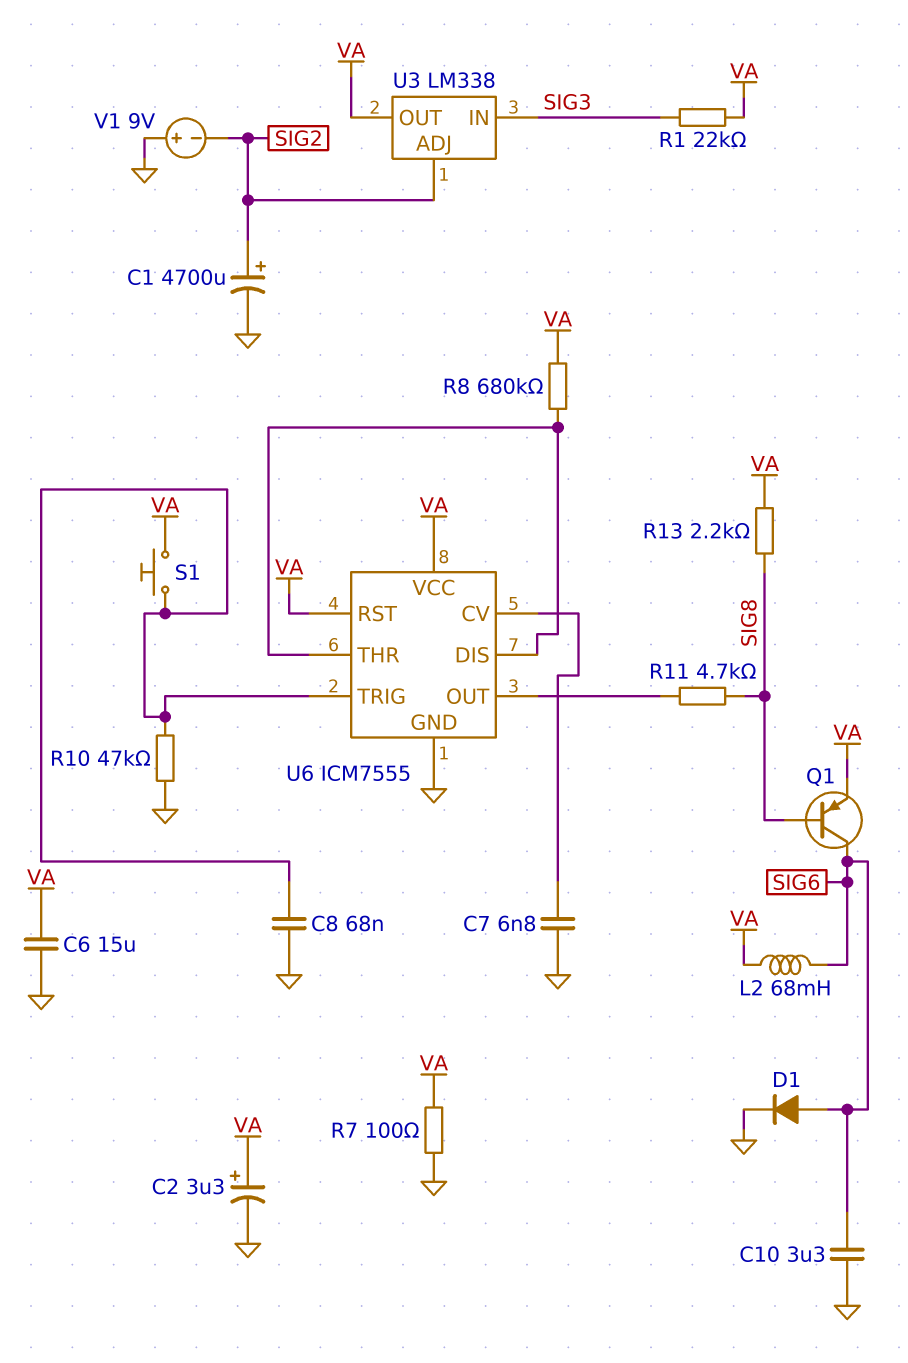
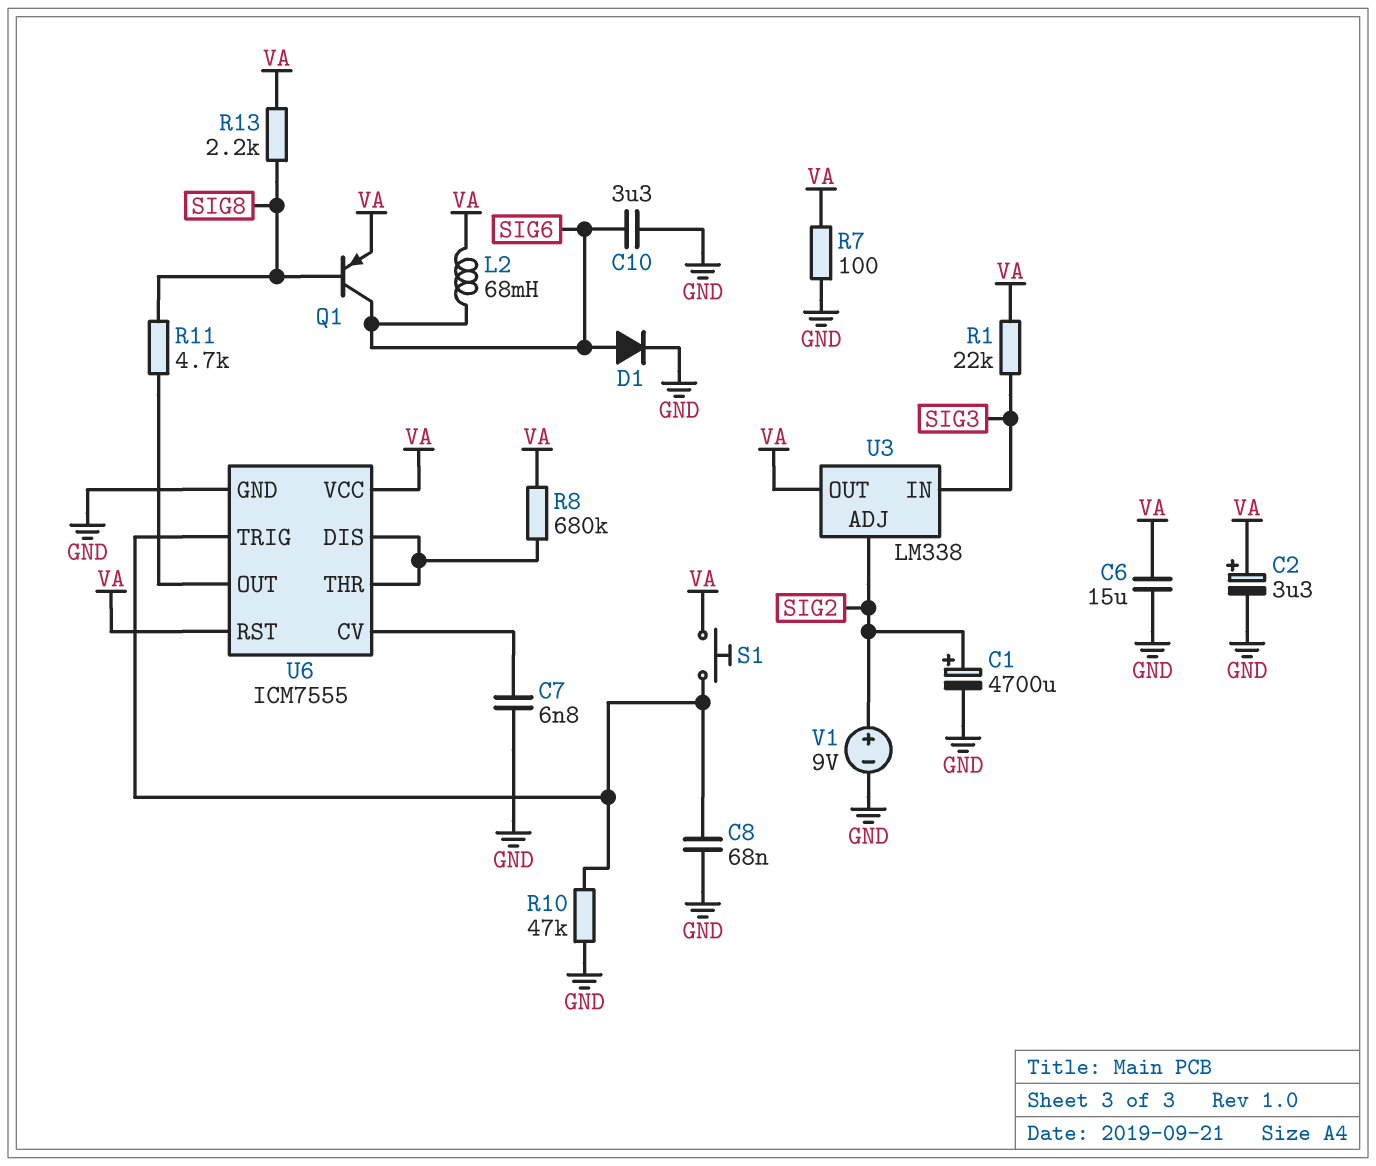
V1: 9V (plus GND, minus SIG2) -> 9V (plus SIG2, minus GND)

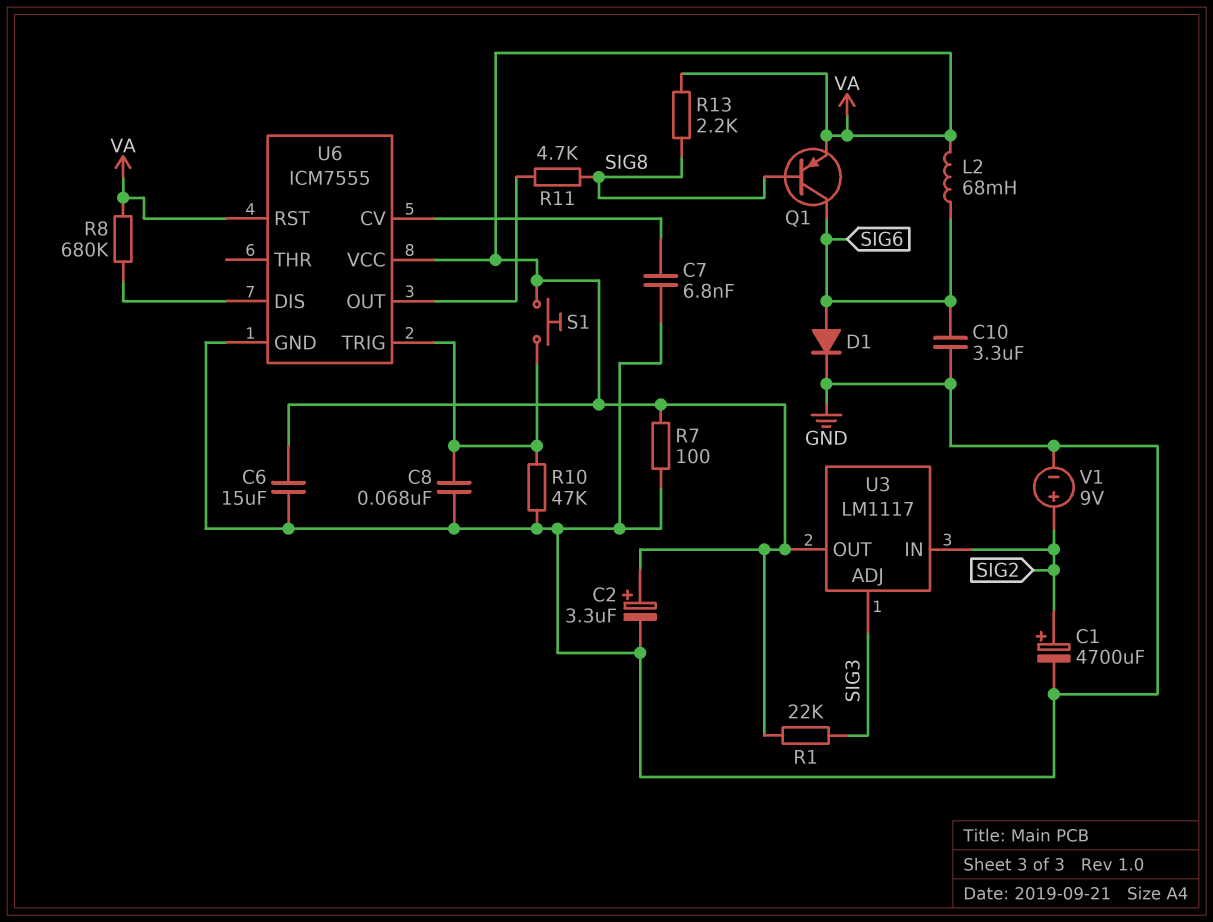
U3: LM338 -> LM1117
U3 pin ADJ: SIG2 -> SIG3
U3 pin IN: SIG3 -> SIG2
U6 pin THR: U6/DIS -> none

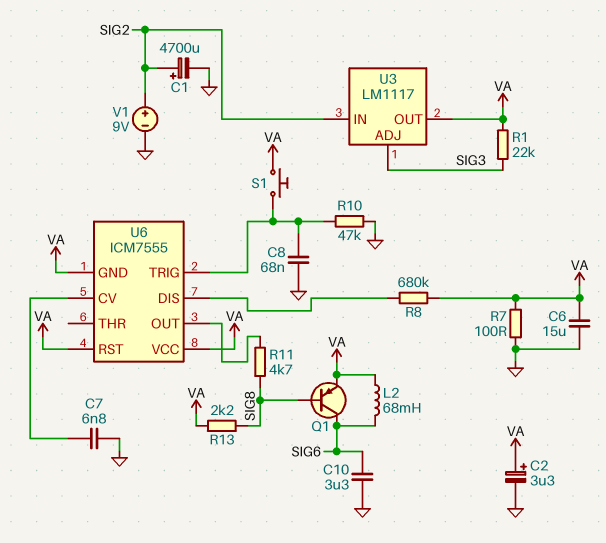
D1: diode (A SIG6, K GND) -> none
U6 pin GND: GND -> VA

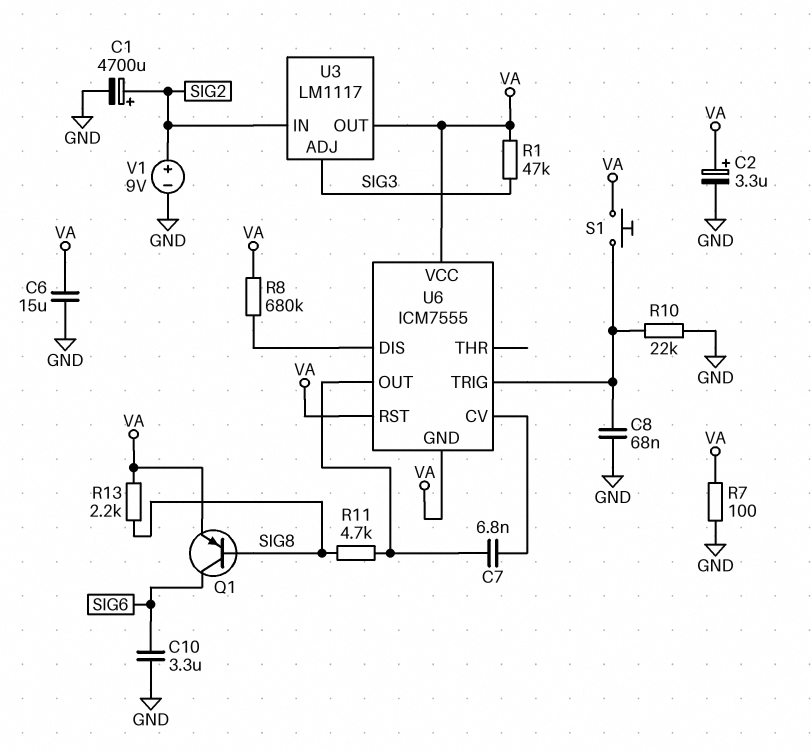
C7: 6.8nF (GND, U6/CV) -> 6.8nF (U6/CV, U6/OUT)
L2: 68mH (SIG6, VA) -> none
R1: 22k (SIG3, VA) -> 47k (SIG3, VA)
R10: 47k (GND, U6/TRIG) -> 22k (GND, U6/TRIG)

